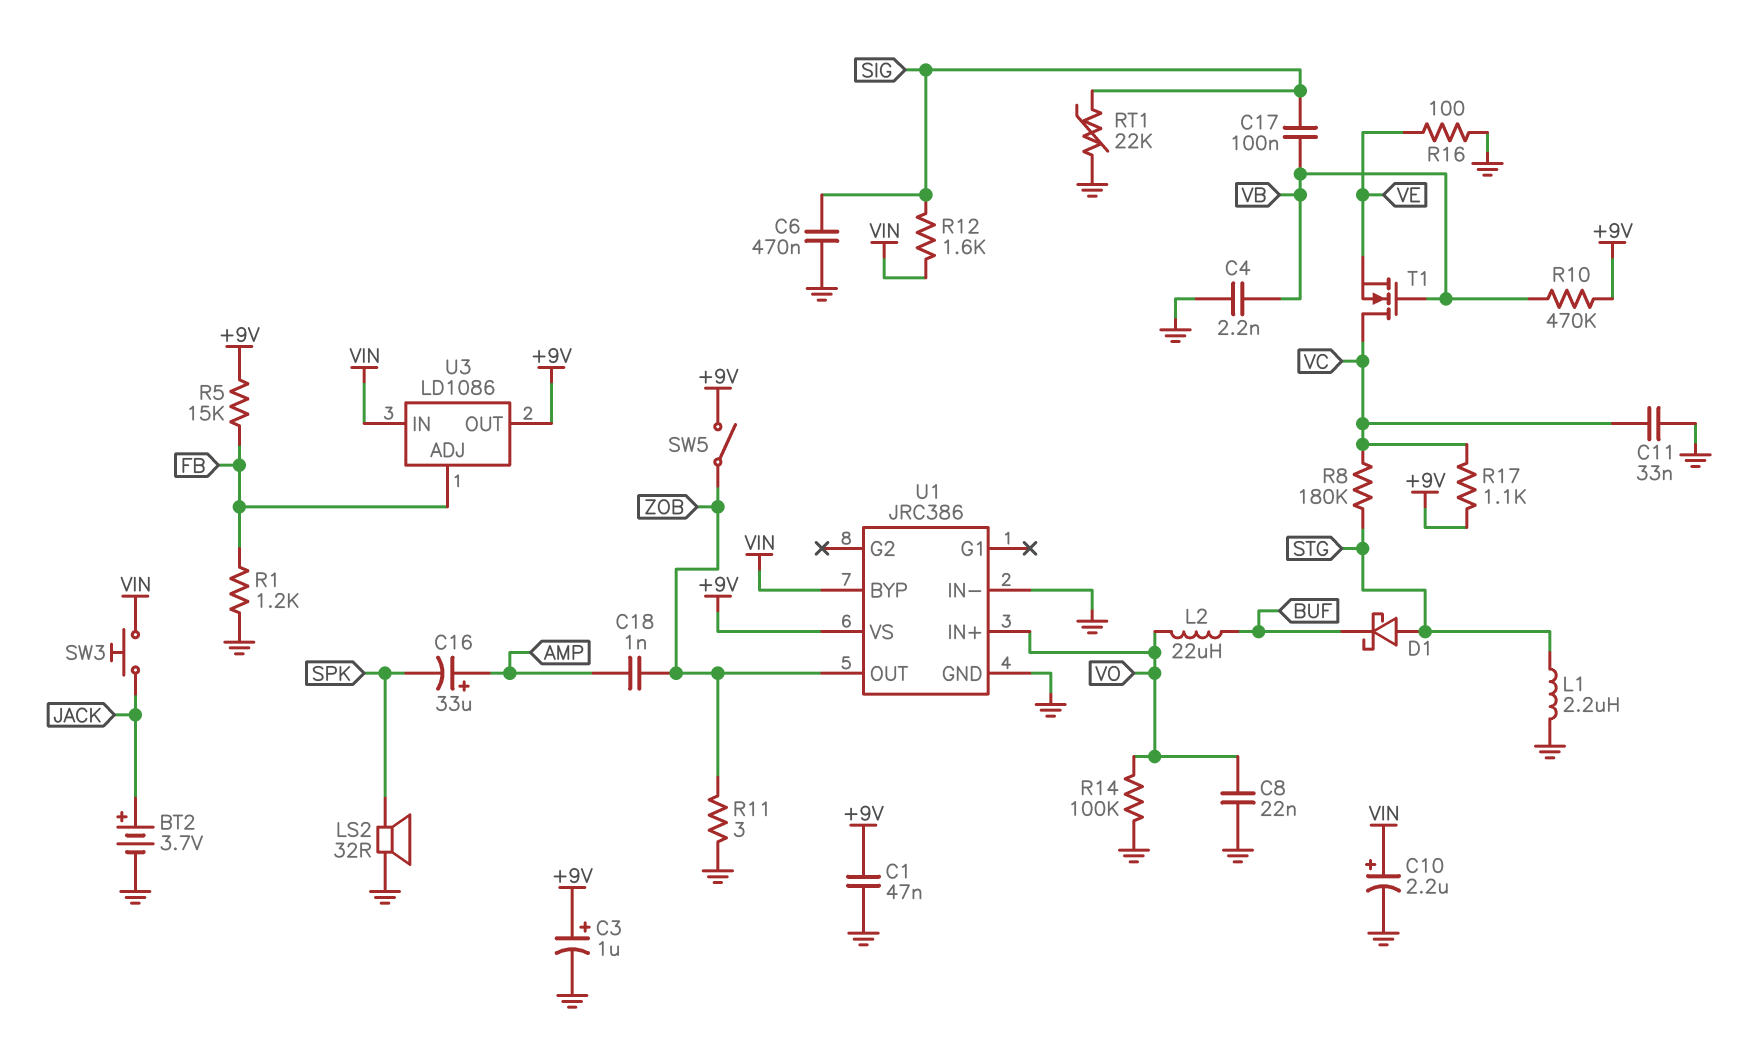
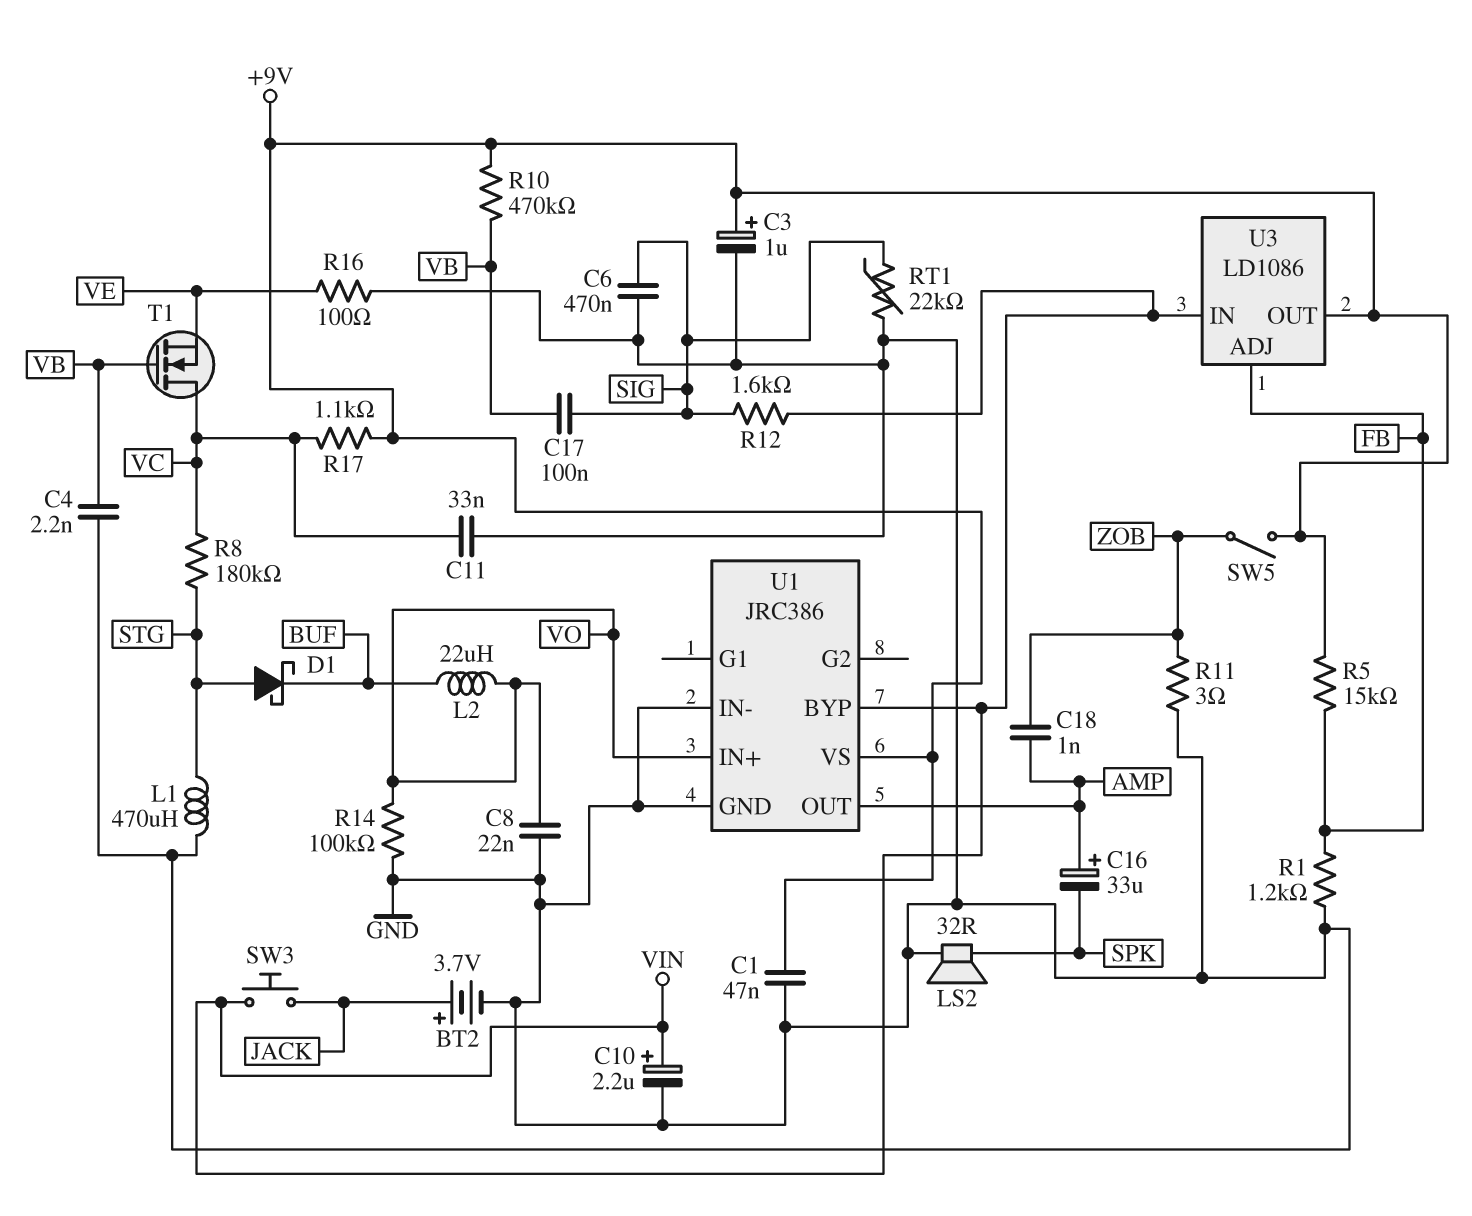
L1: 2.2uH (GND, STG) -> 470uH (GND, STG)
U1 pin OUT: ZOB -> AMP

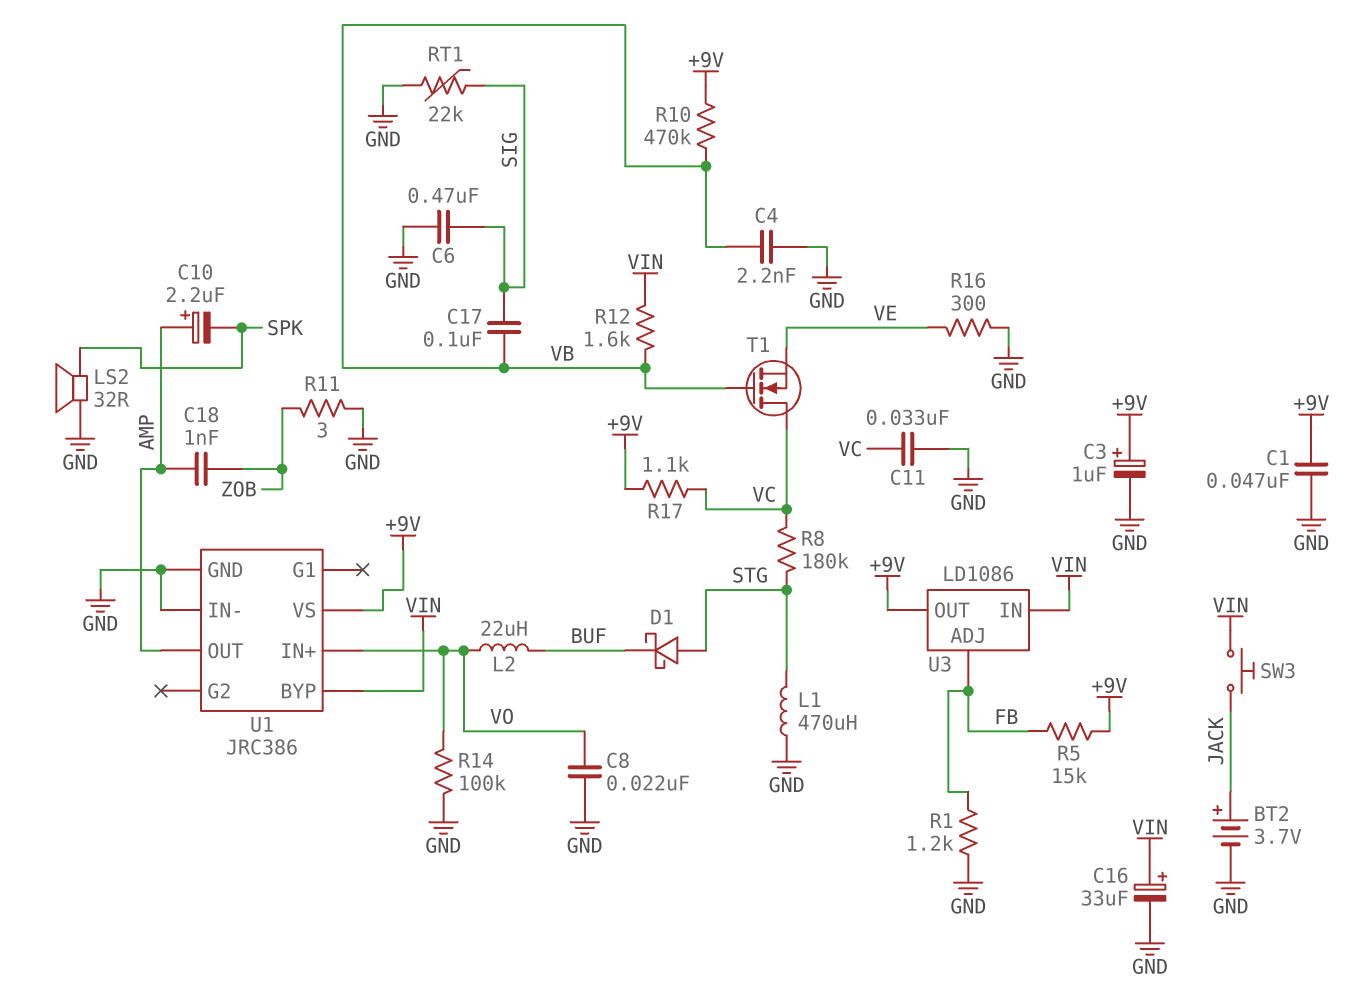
C10: 2.2uF (plus VIN, minus GND) -> 2.2uF (plus AMP, minus SPK)
C16: 33uF (plus AMP, minus SPK) -> 33uF (plus VIN, minus GND)
R12: 1.6k (SIG, VIN) -> 1.6k (VB, VIN)
R16: 100 (GND, VE) -> 300 (GND, VE)
SW5: switch (+9V, ZOB) -> none

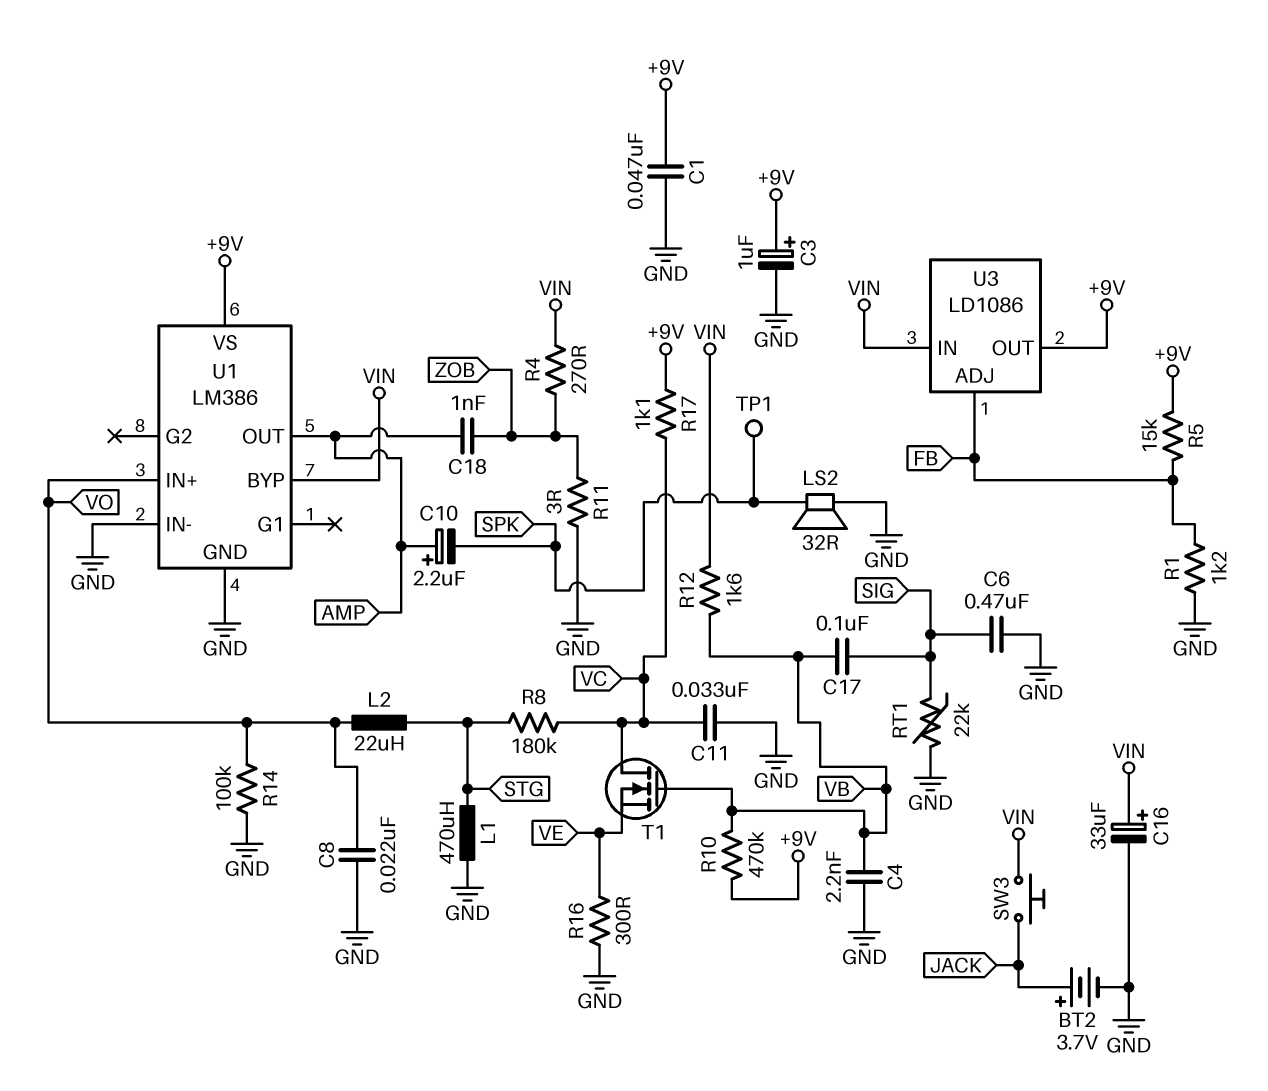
D1: schottky (A STG, K BUF) -> none
L2: 22uH (BUF, VO) -> 22uH (STG, VO)
R4: none -> 270 (VIN, ZOB)
TP1: none -> test point (SPK)
U1: JRC386 -> LM386

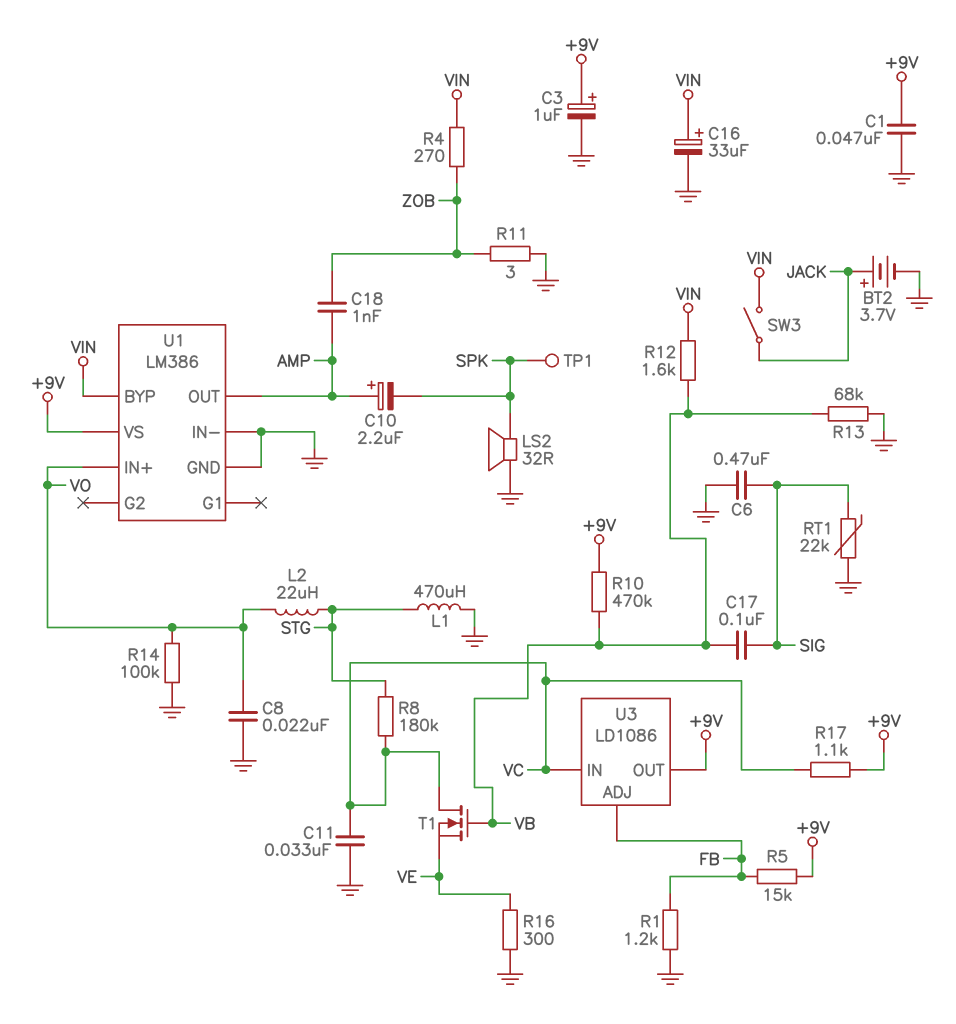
C4: 2.2nF (GND, VB) -> none
R13: none -> 68k (GND, VB)
SW3: button (JACK, VIN) -> switch (JACK, VIN)
U3 pin IN: VIN -> VC

